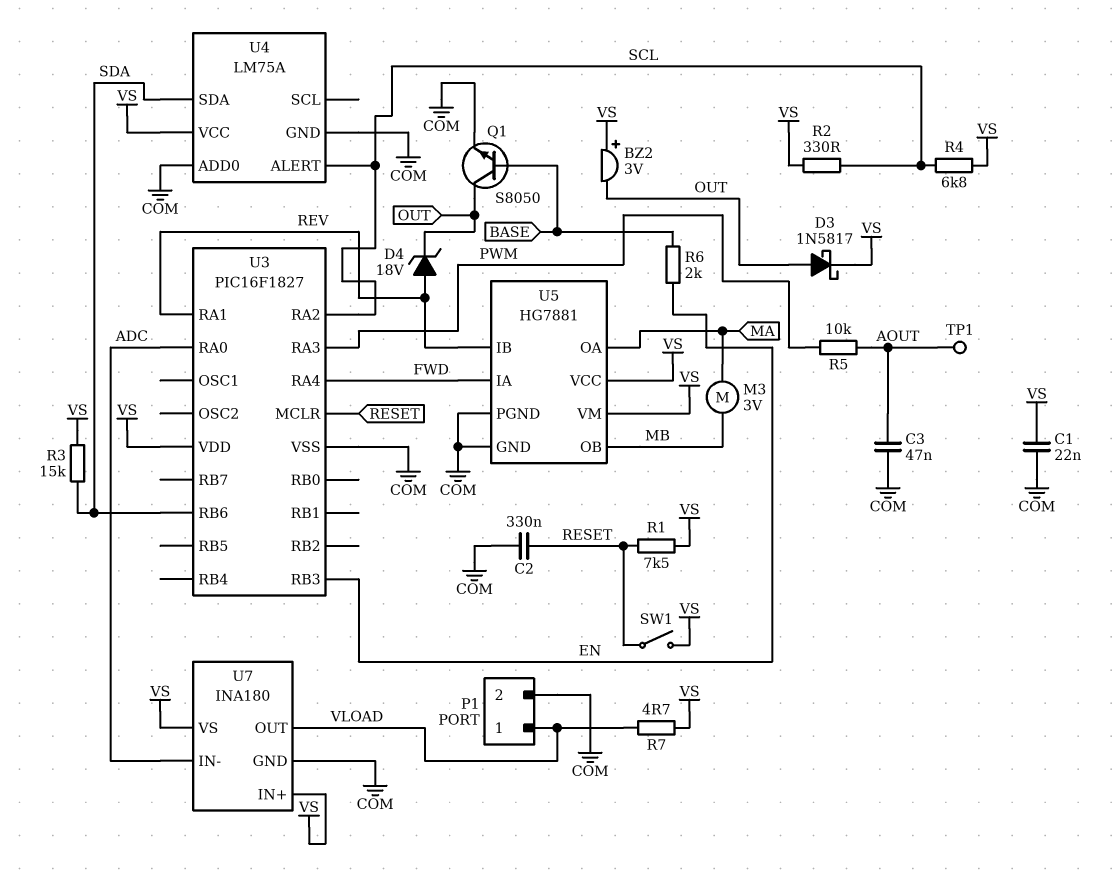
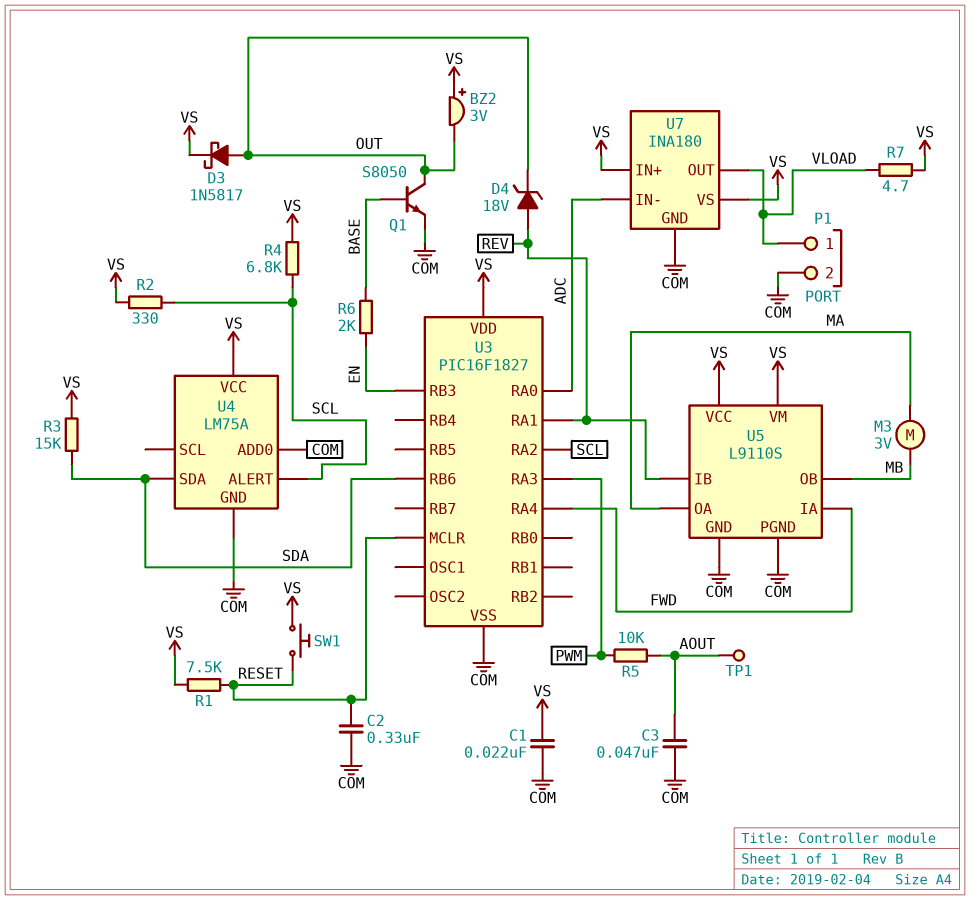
SW1: switch (RESET, VS) -> button (RESET, VS)
U5: HG7881 -> L9110S

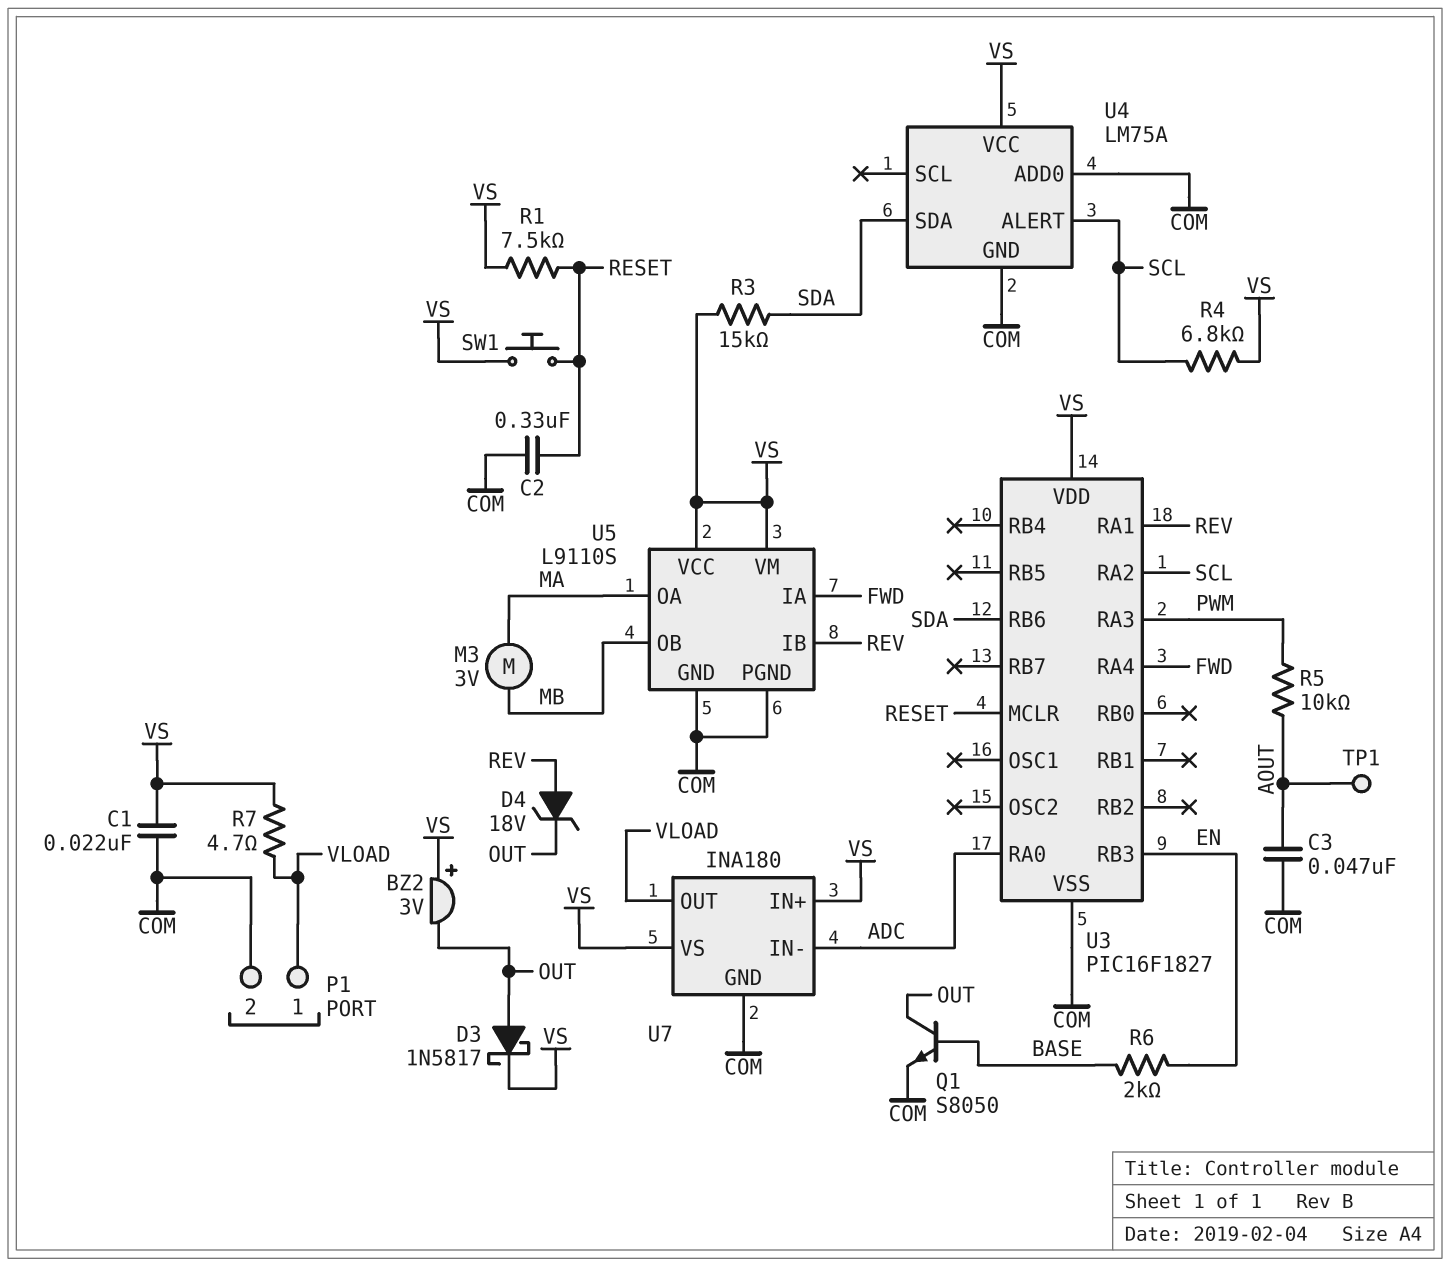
R2: 330 (SCL, VS) -> none

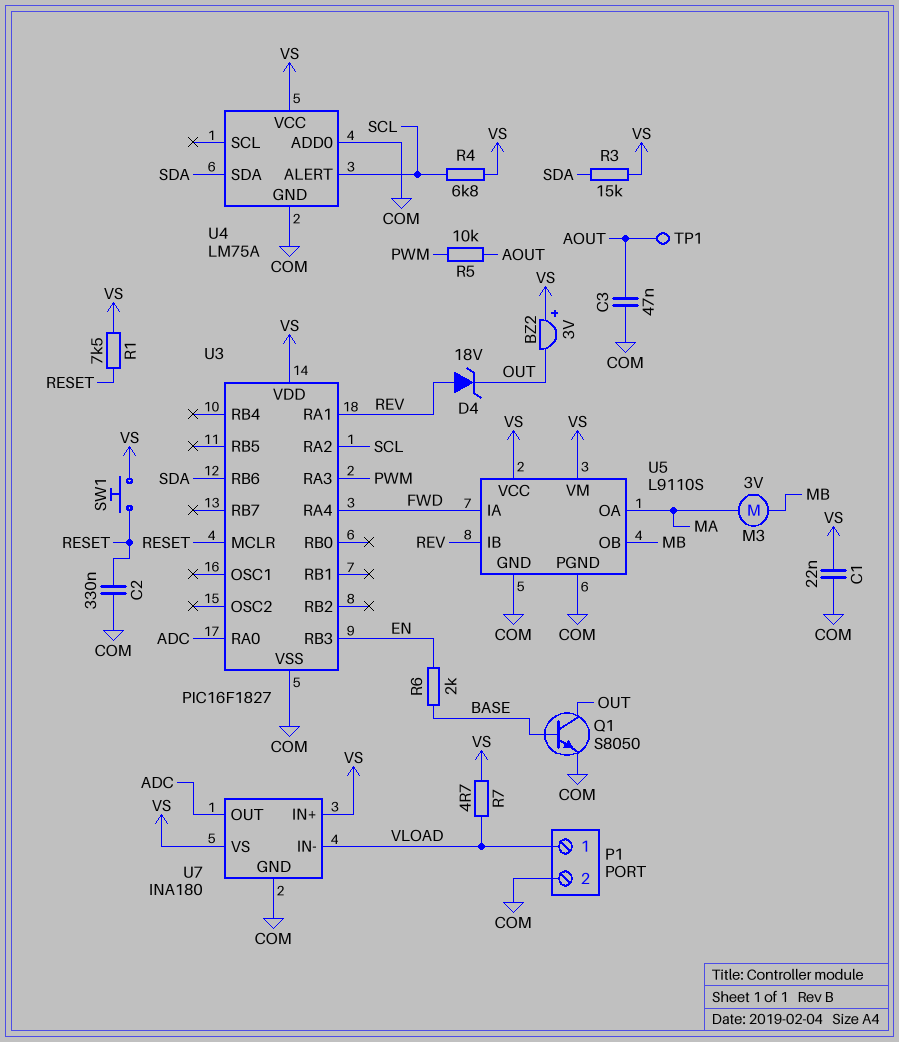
D3: schottky 1N5817 (A OUT, K VS) -> none
U7 pin IN-: ADC -> VLOAD
U7 pin OUT: VLOAD -> ADC

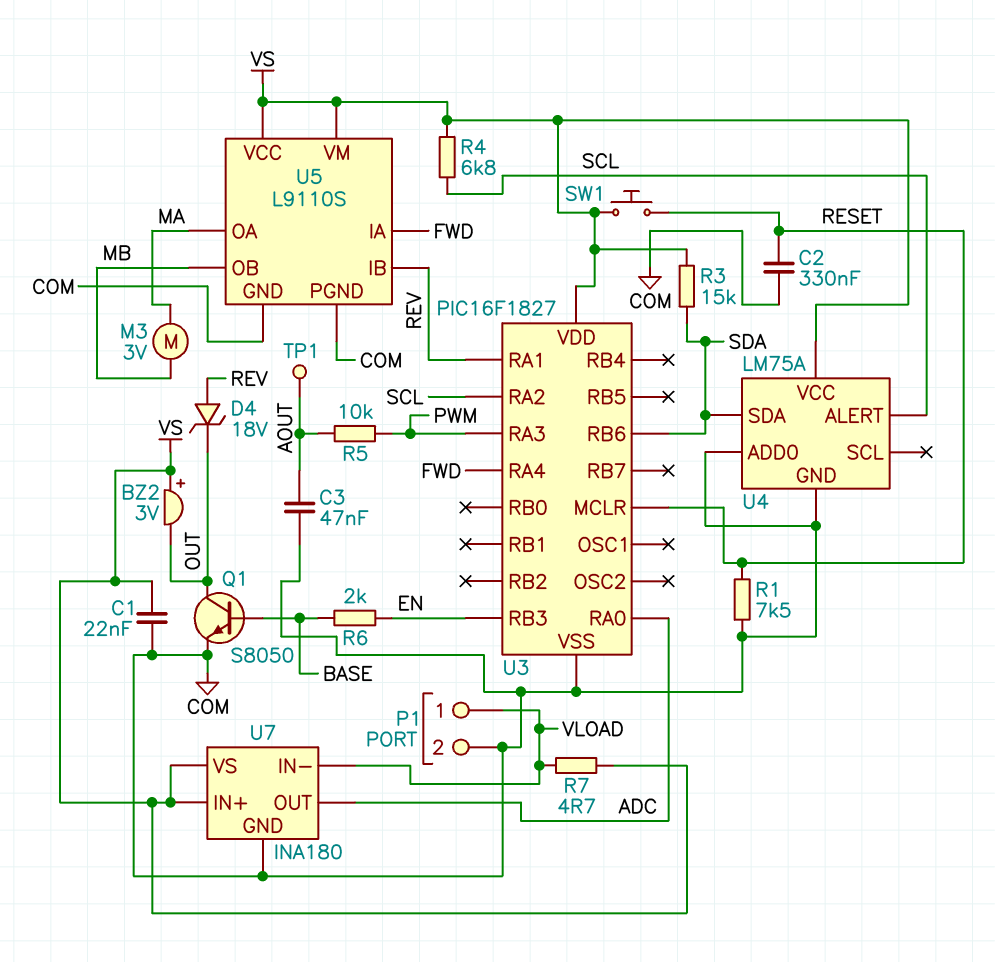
R1: 7.5k (RESET, VS) -> 7.5k (COM, RESET)

